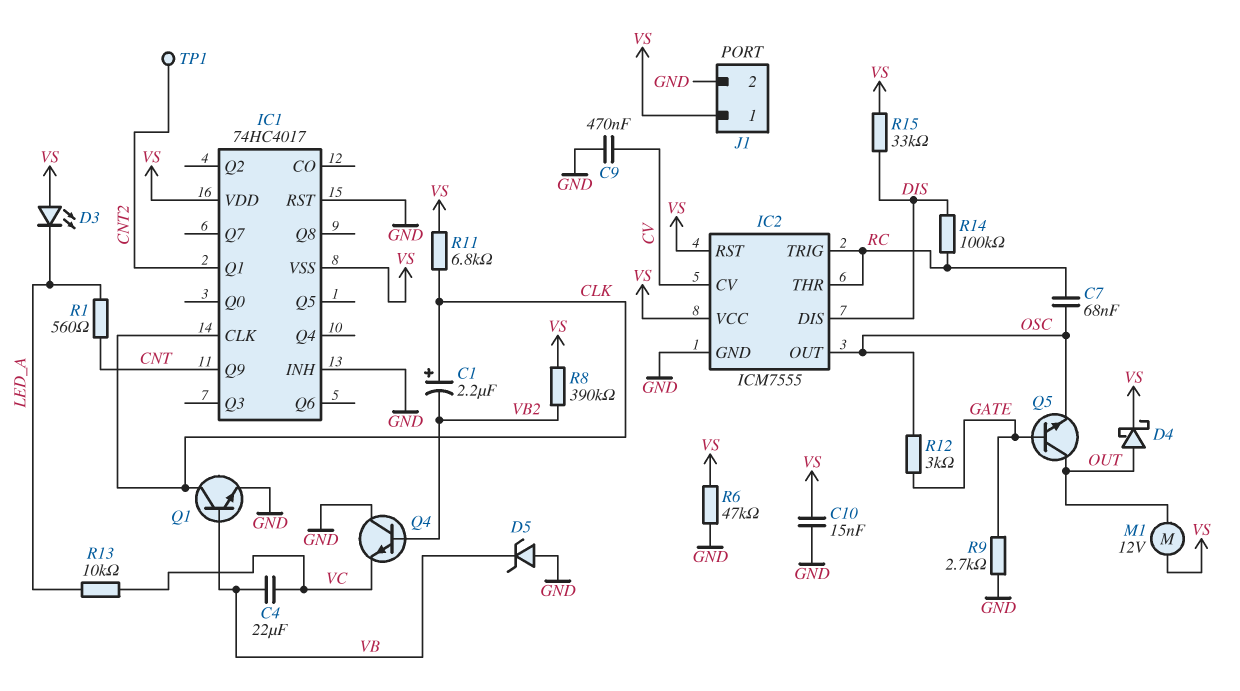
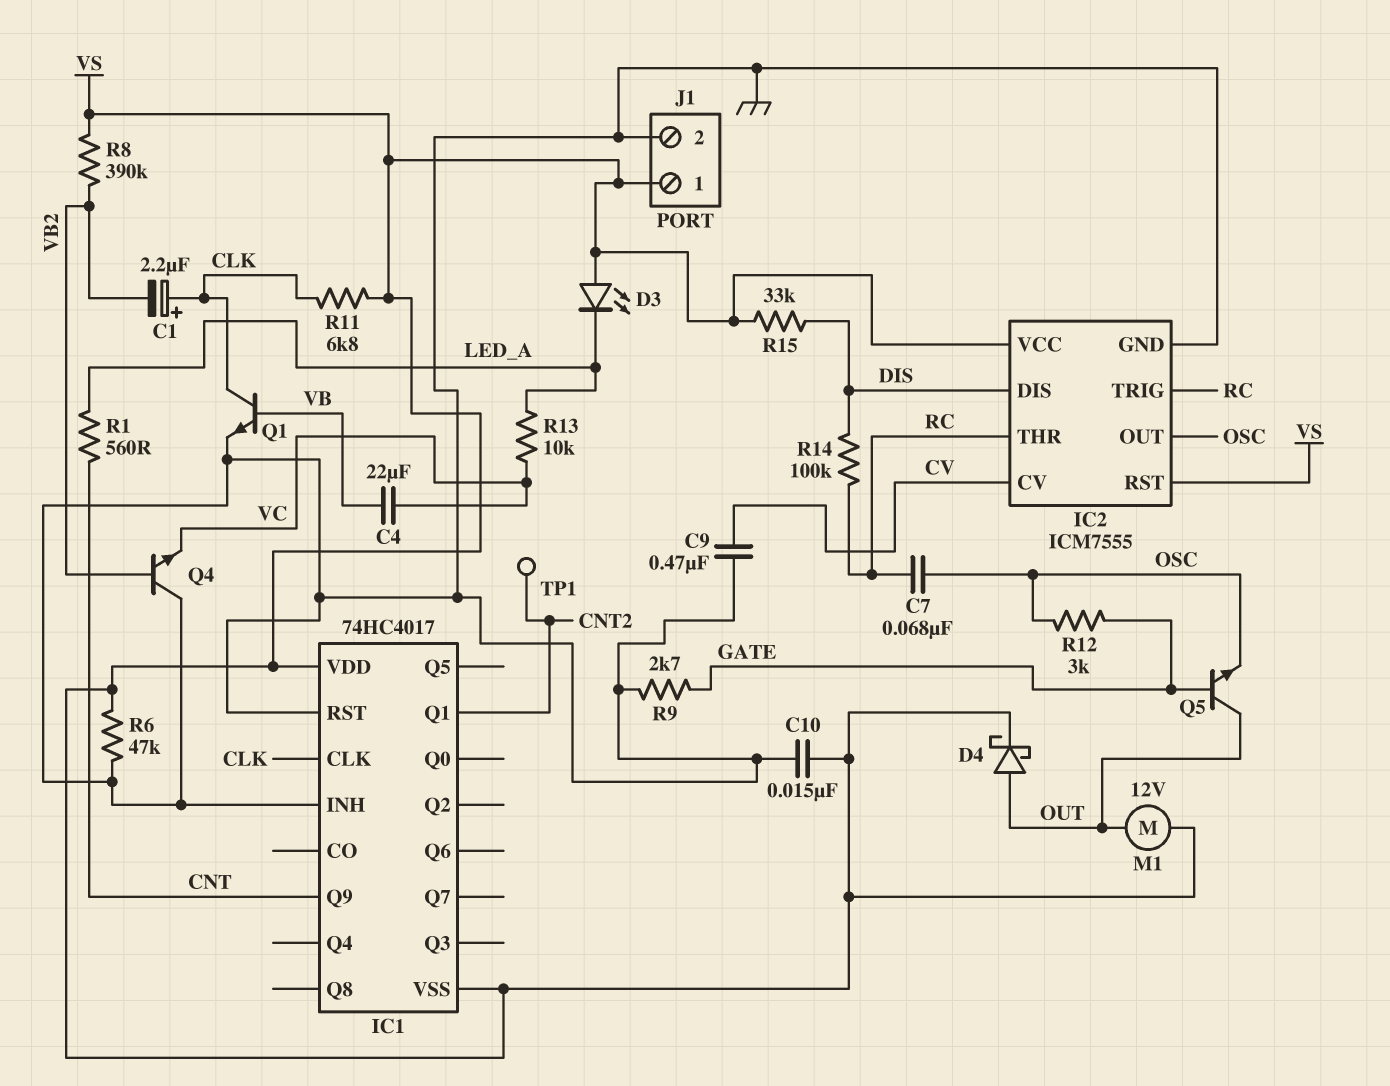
D5: zener (A GND, K VB) -> none

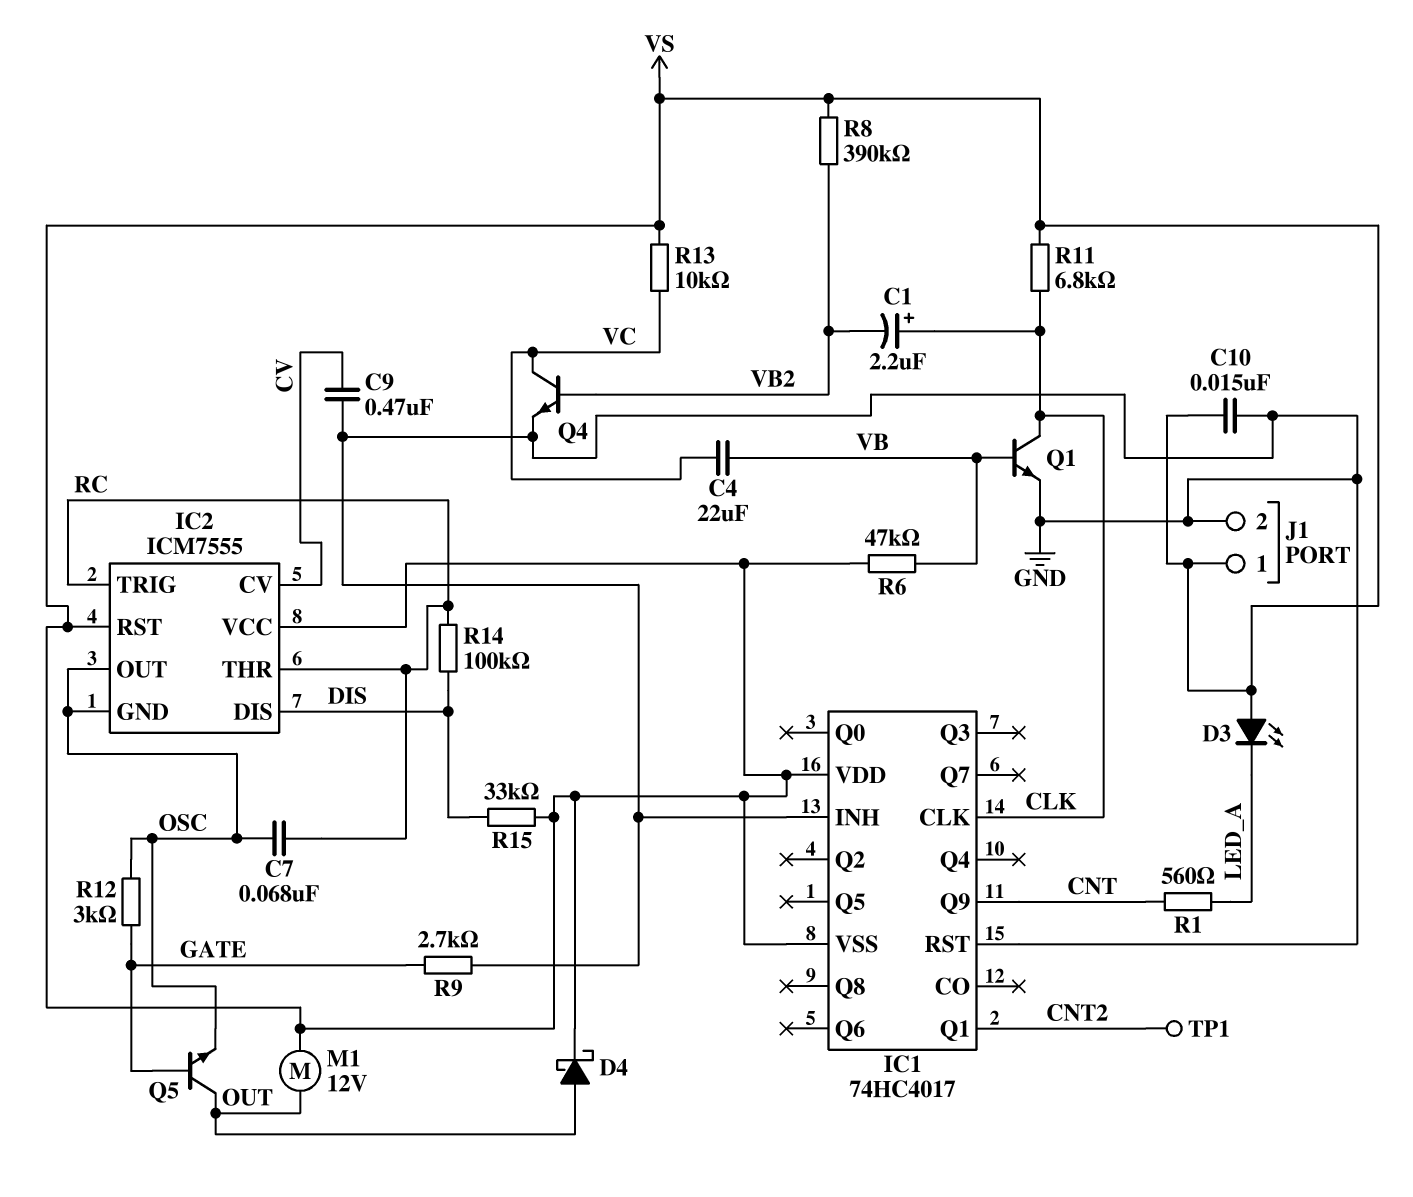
IC2 pin GND: GND -> OSC
Q4: NPN (B VB2, C GND, E VC) -> NPN (B VB2, C VC, E GND)
R6: 47k (GND, VS) -> 47k (VB, VS)
R13: 10k (LED_A, VC) -> 10k (VC, VS)

